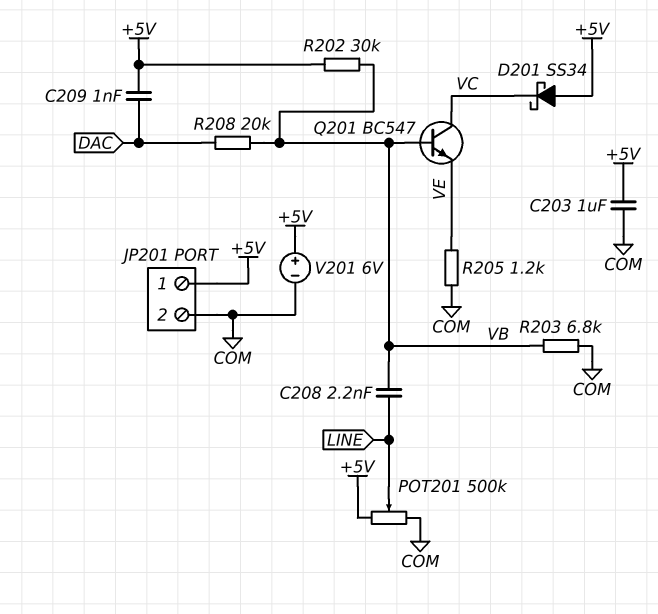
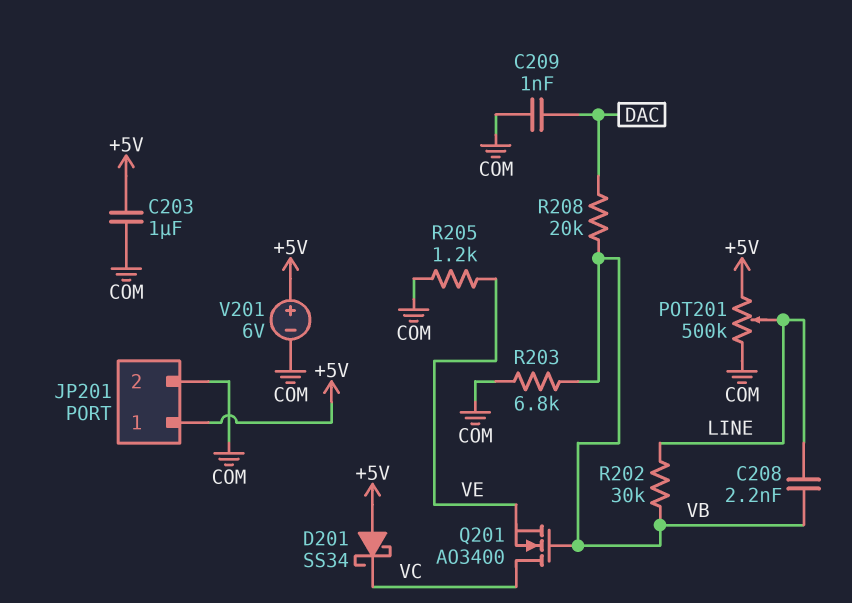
C209: 1nF (+5V, DAC) -> 1nF (COM, DAC)
Q201: NPN BC547 (B VB, C VC, E VE) -> NMOS AO3400 (G VB, D VC, S VE)
R202: 30k (+5V, VB) -> 30k (LINE, VB)

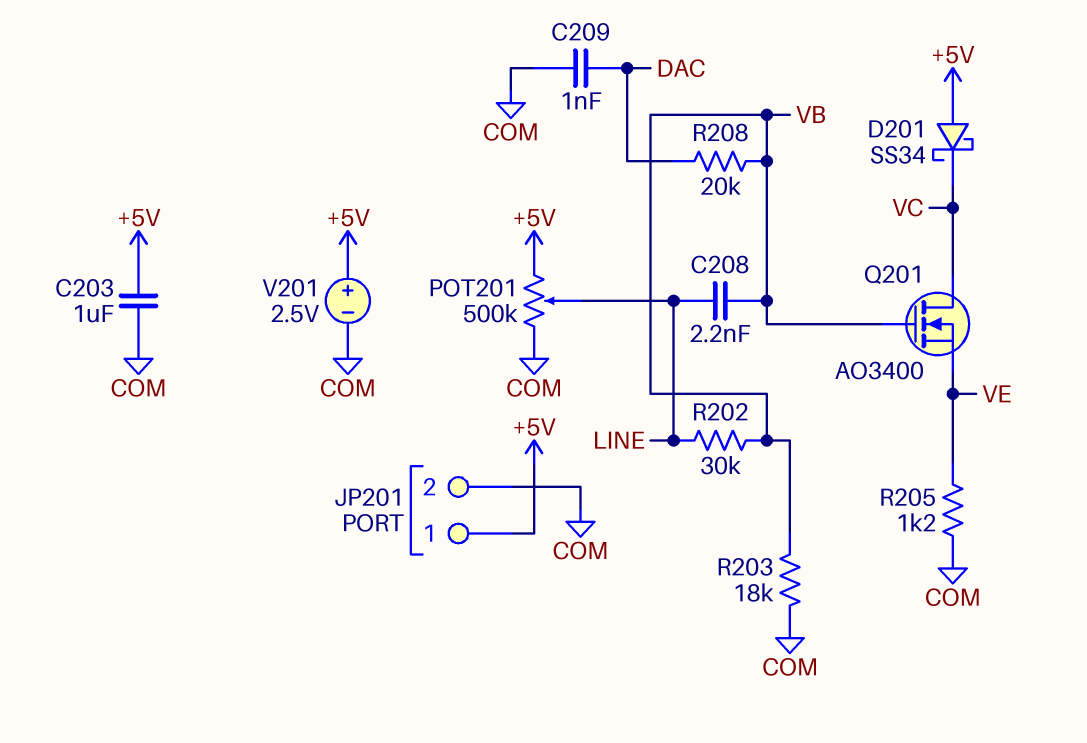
R203: 6.8k (COM, VB) -> 18k (COM, VB)
V201: 6V (plus +5V, minus COM) -> 2.5V (plus +5V, minus COM)

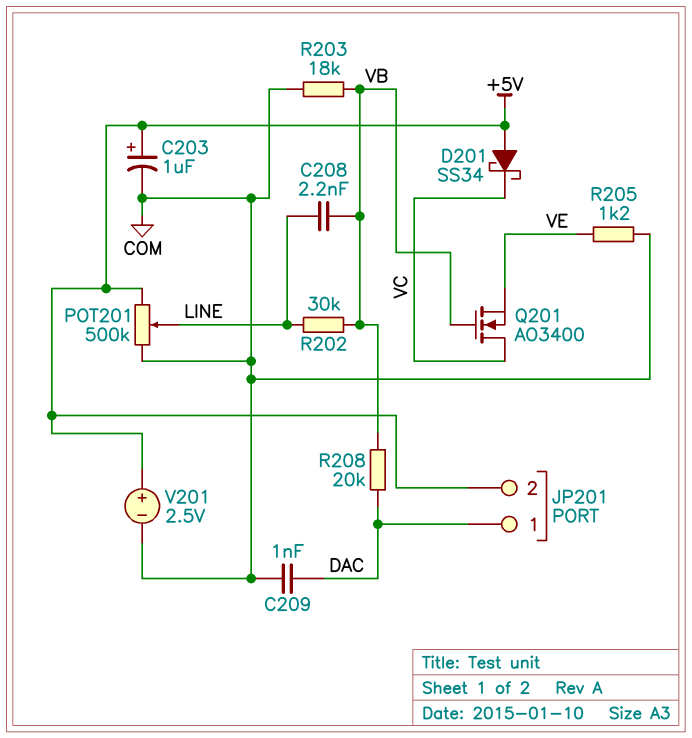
C203: 1uF (+5V, COM) -> 1uF (plus +5V, minus COM)
JP201 pin 1: +5V -> DAC
JP201 pin 2: COM -> +5V

